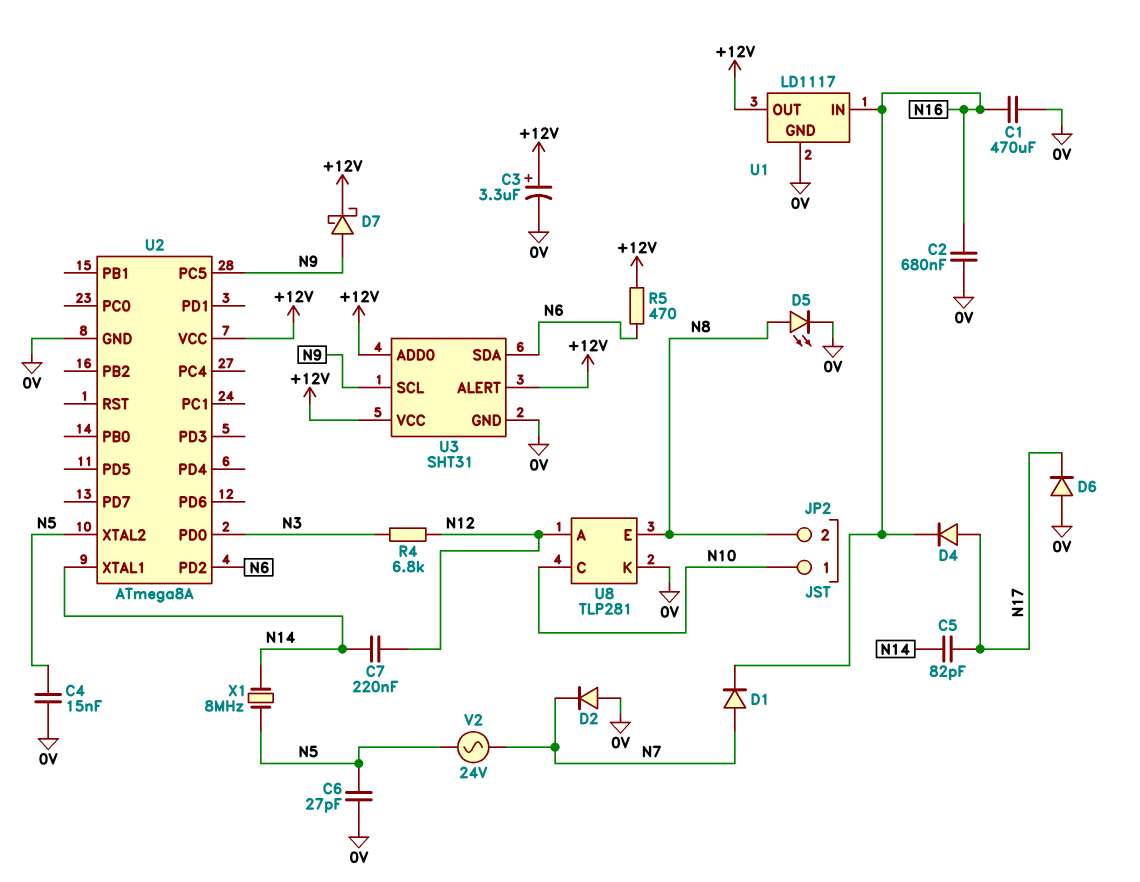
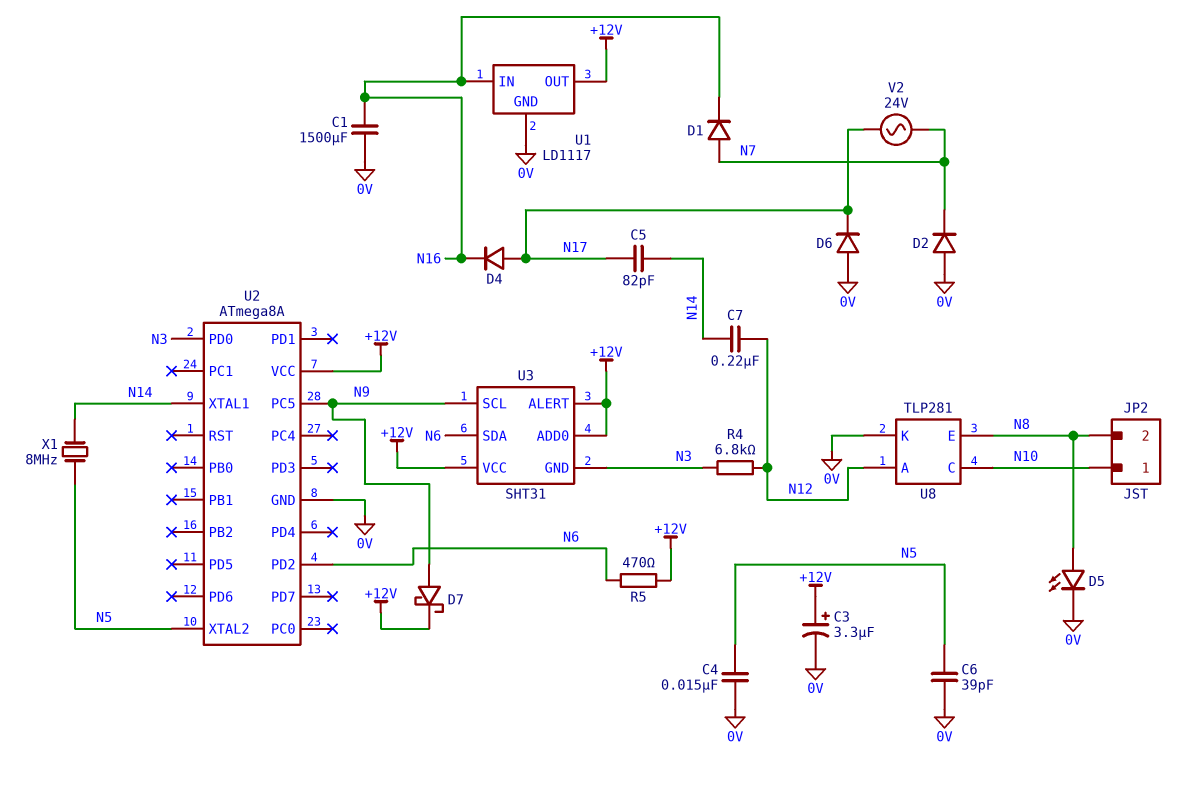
C1: 470uF (0V, N16) -> 1500uF (0V, N16)
C2: 680nF (0V, N16) -> none
C6: 27pF (0V, N5) -> 39pF (0V, N5)
U3 pin GND: 0V -> N3
V2: AC 24V (N5, N7) -> AC 24V (N7, N17)

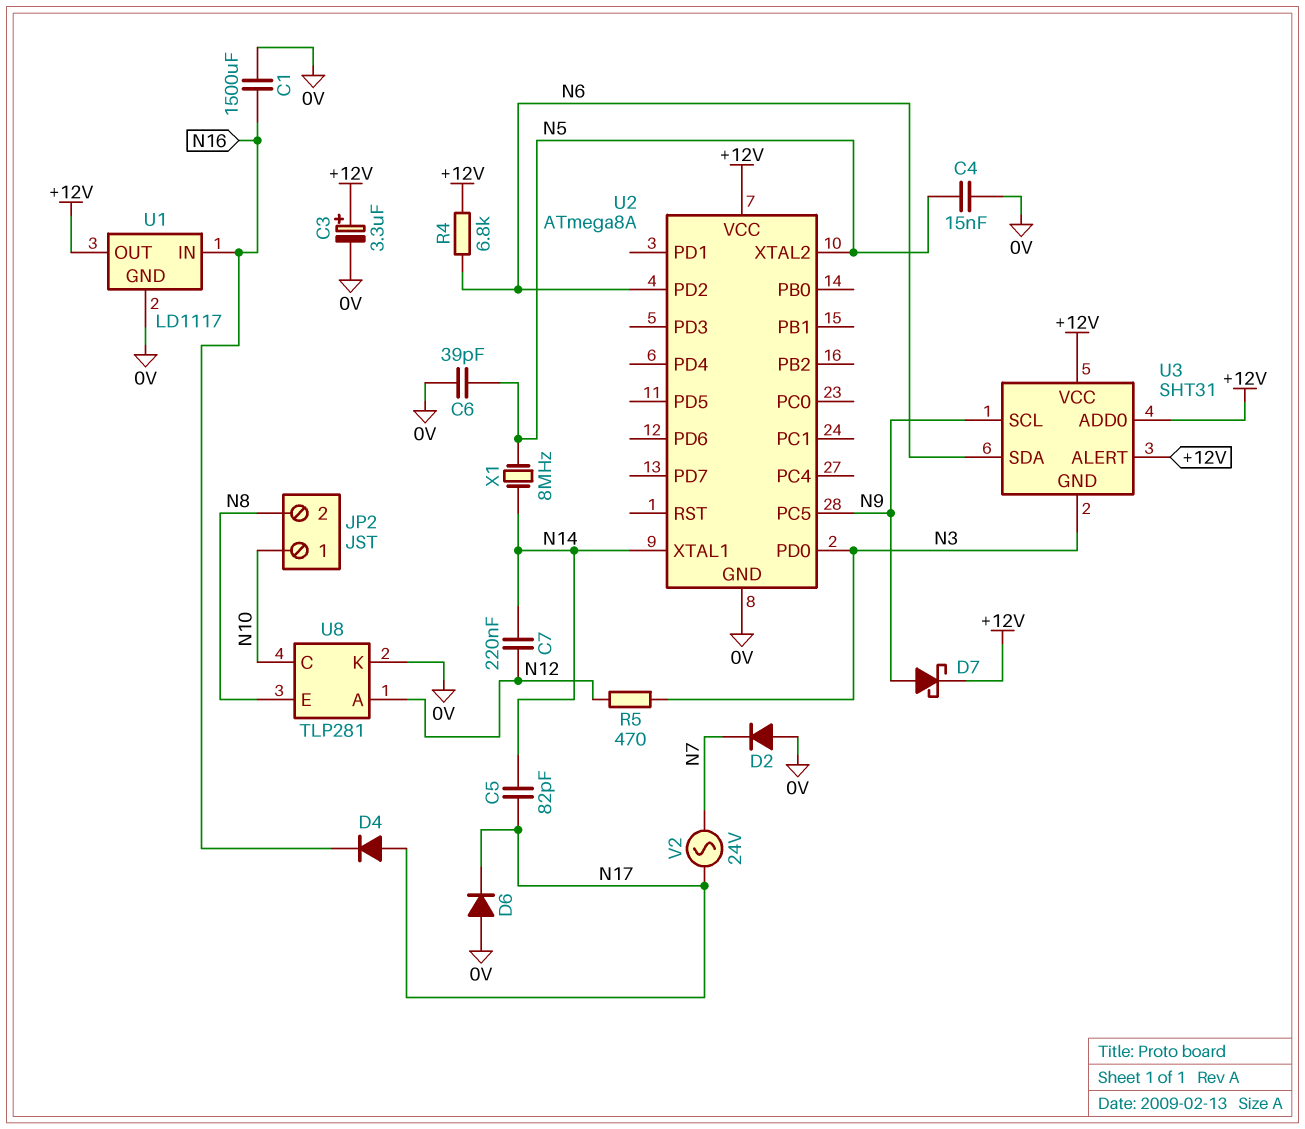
D1: diode (A N7, K N16) -> none
D5: LED (A N8, K 0V) -> none
R4: 6.8k (N3, N12) -> 6.8k (+12V, N6)
R5: 470 (+12V, N6) -> 470 (N3, N12)

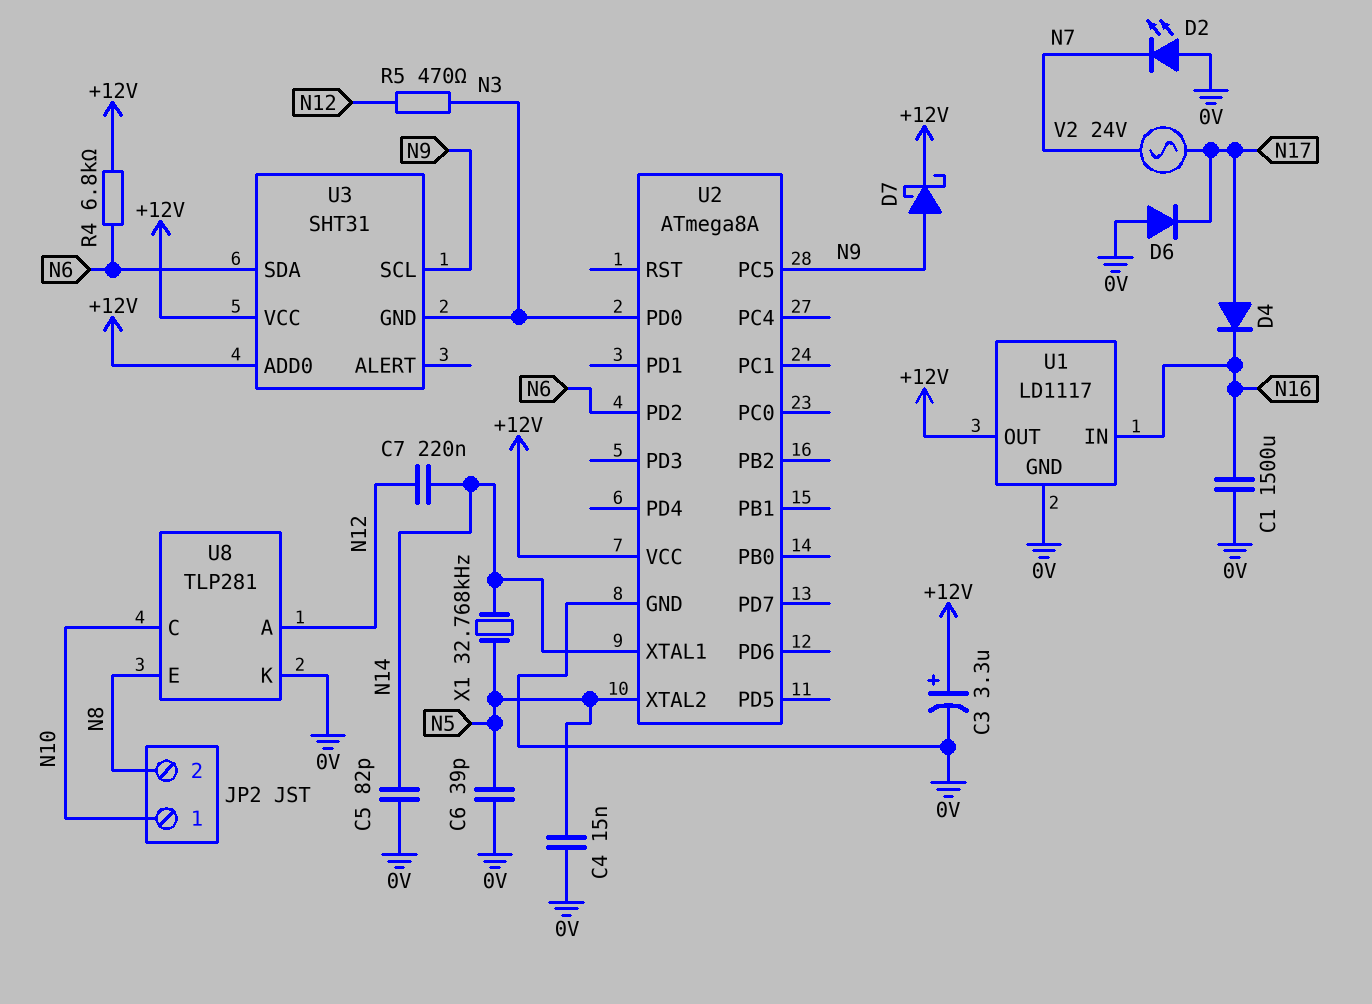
C5: 82pF (N14, N17) -> 82pF (0V, N14)
D2: diode (A 0V, K N7) -> LED (A 0V, K N7)
U3 pin ALERT: +12V -> none
X1: 8MHz (N5, N14) -> 32.768kHz (N5, N14)

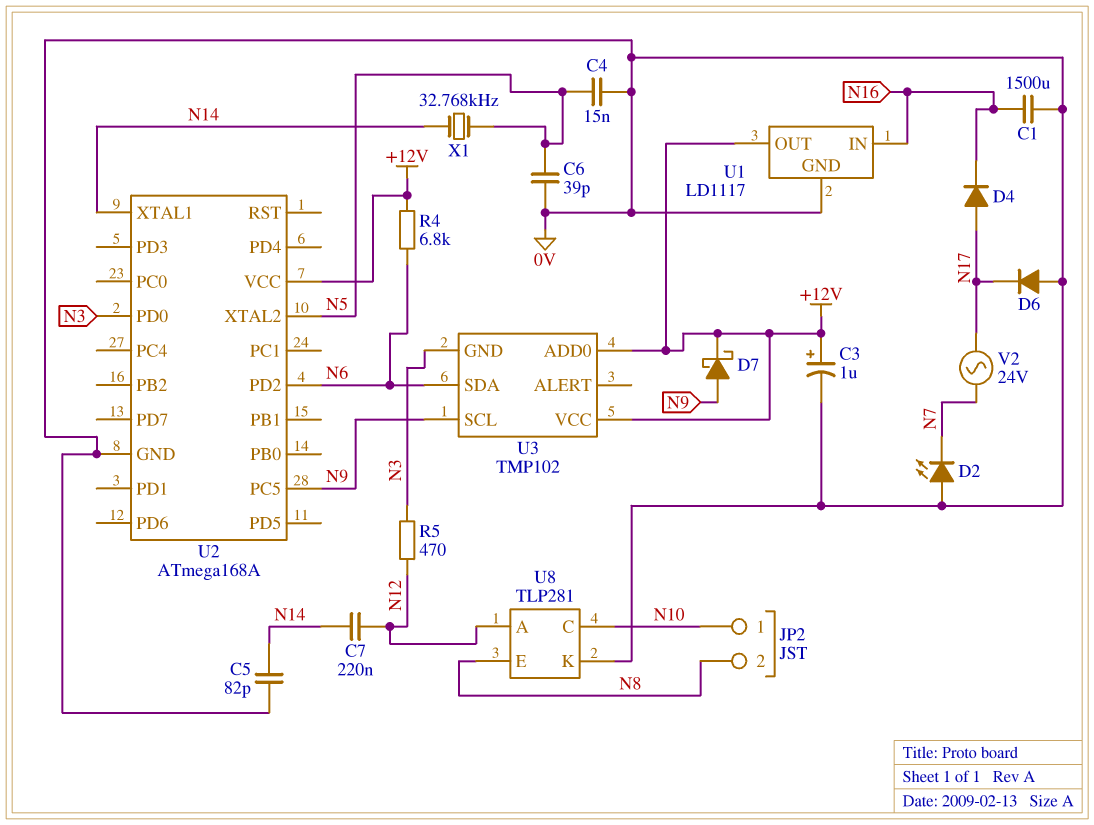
C3: 3.3uF (plus +12V, minus 0V) -> 1uF (plus +12V, minus 0V)
U2: ATmega8A -> ATmega168A
U3: SHT31 -> TMP102

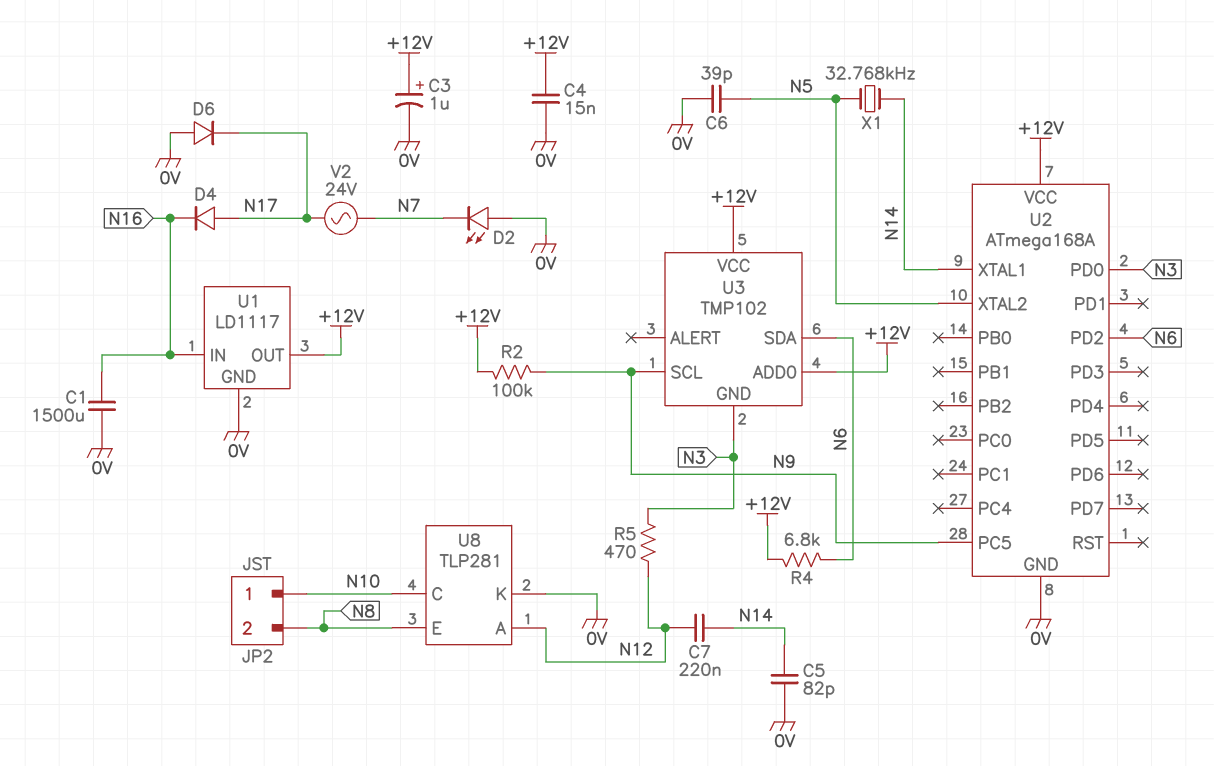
C4: 15nF (0V, N5) -> 15nF (+12V, 0V)
D7: schottky (A N9, K +12V) -> none
R2: none -> 100k (+12V, N9)

